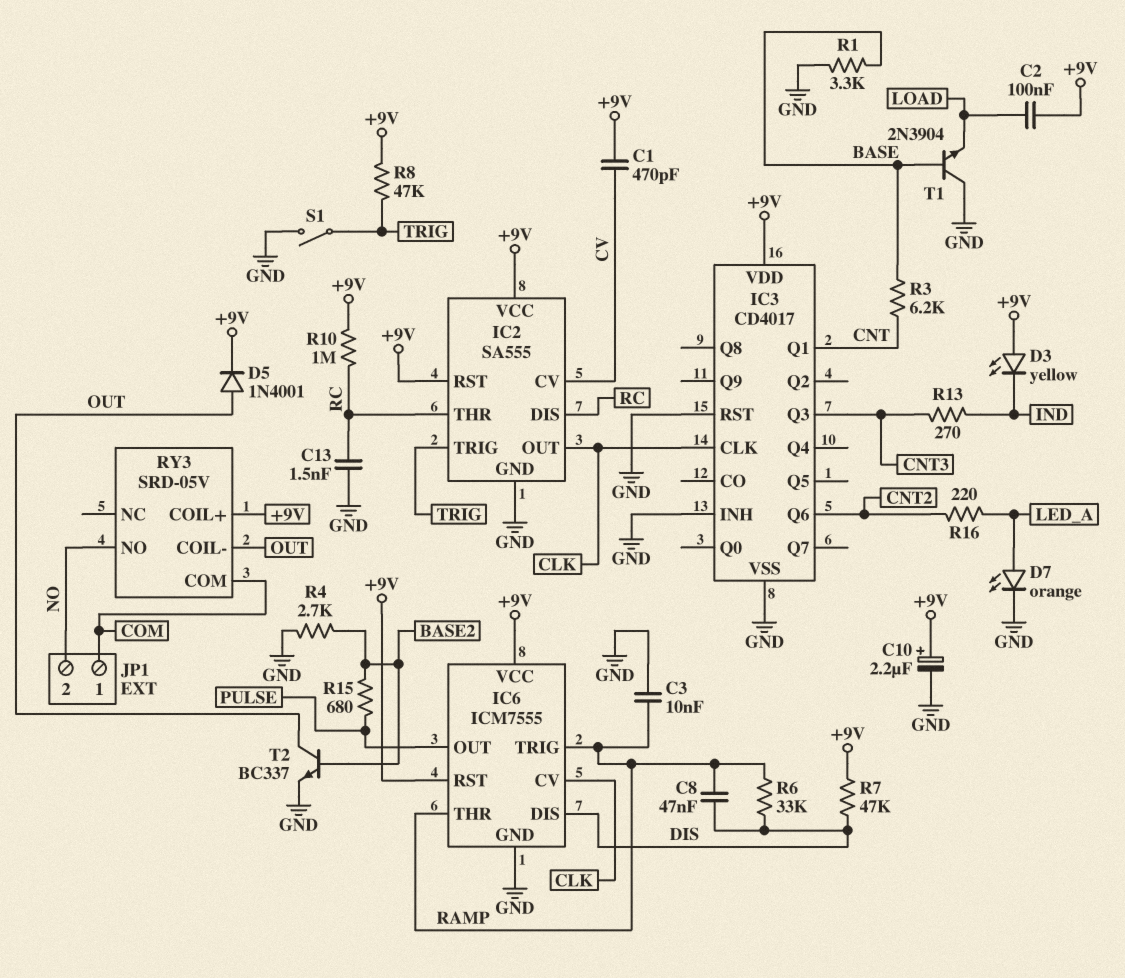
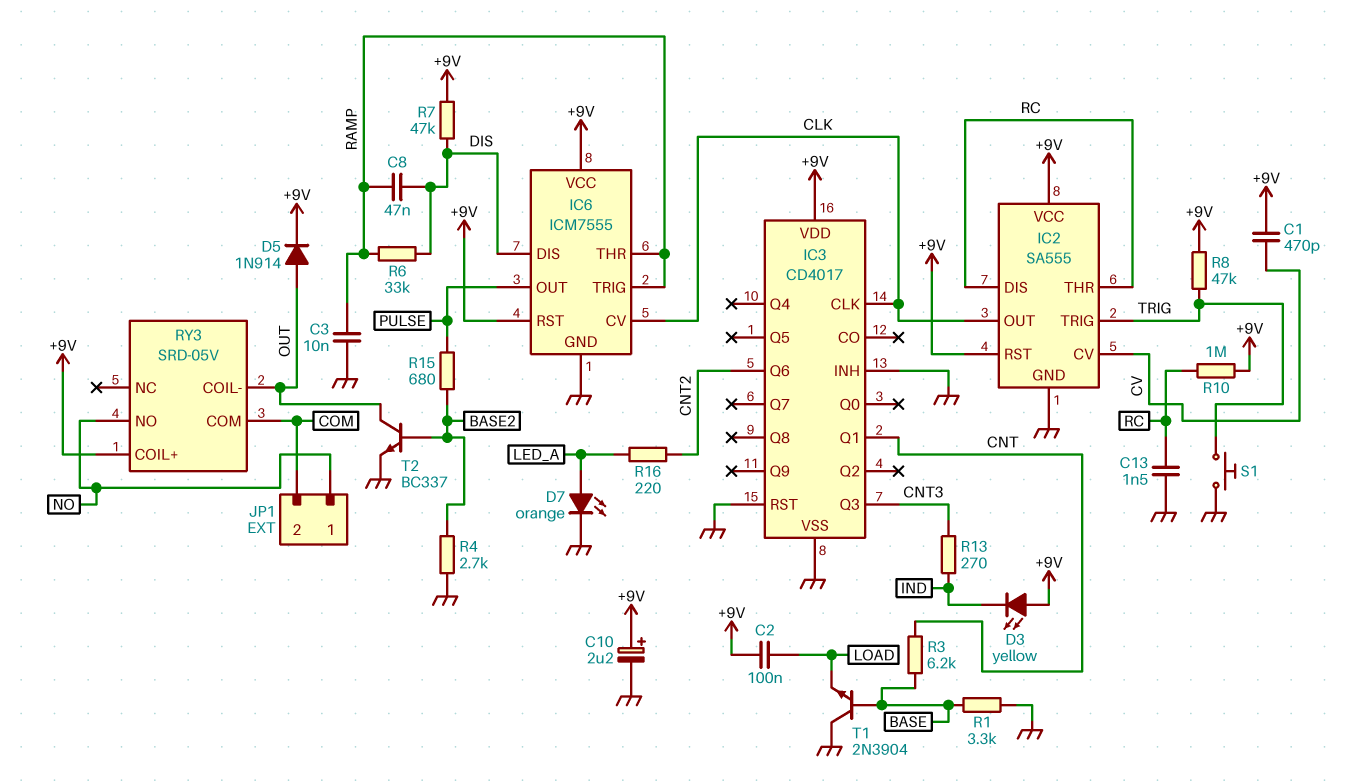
D5: diode 1N4001 (A OUT, K +9V) -> diode 1N914 (A OUT, K +9V)
JP1 pin 1: COM -> NO
JP1 pin 2: NO -> COM
S1: switch (GND, TRIG) -> button (GND, TRIG)

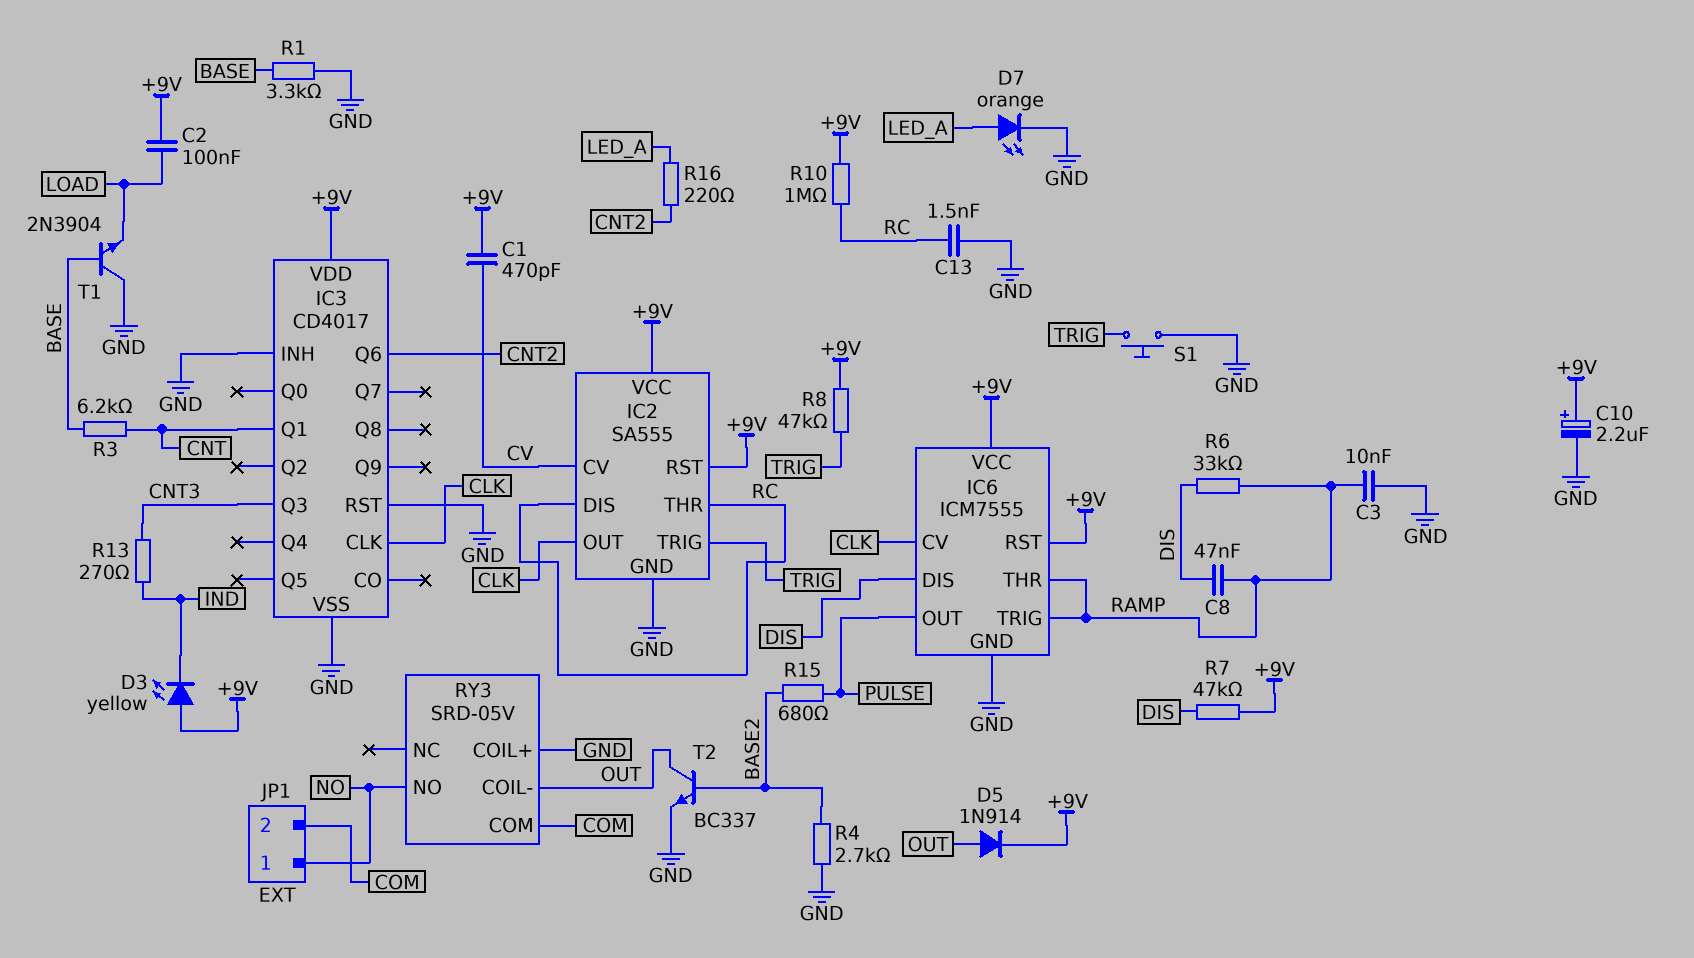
RY3 pin COIL+: +9V -> GND

